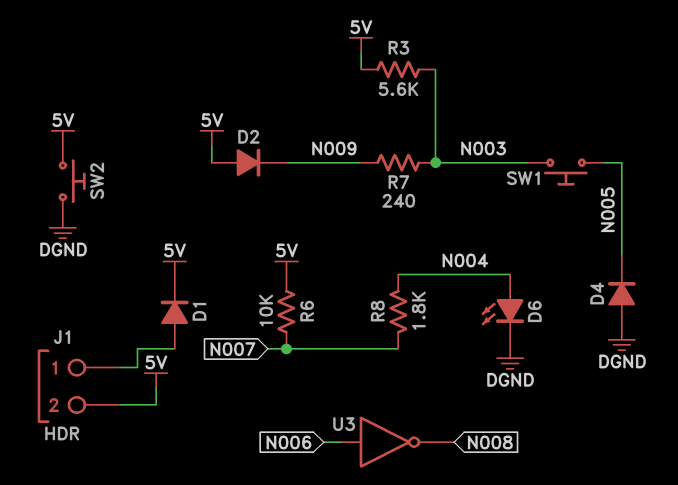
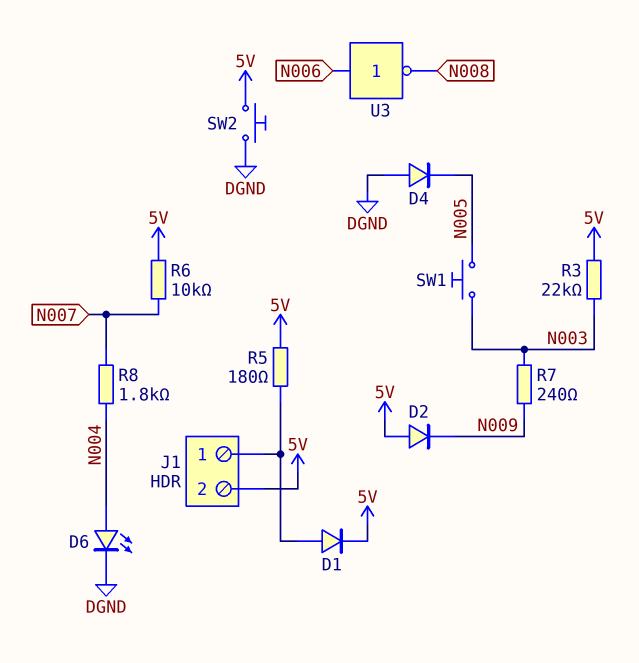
R3: 5.6k (5V, N003) -> 22k (5V, N003)
R5: none -> 180 (5V, J1/1)

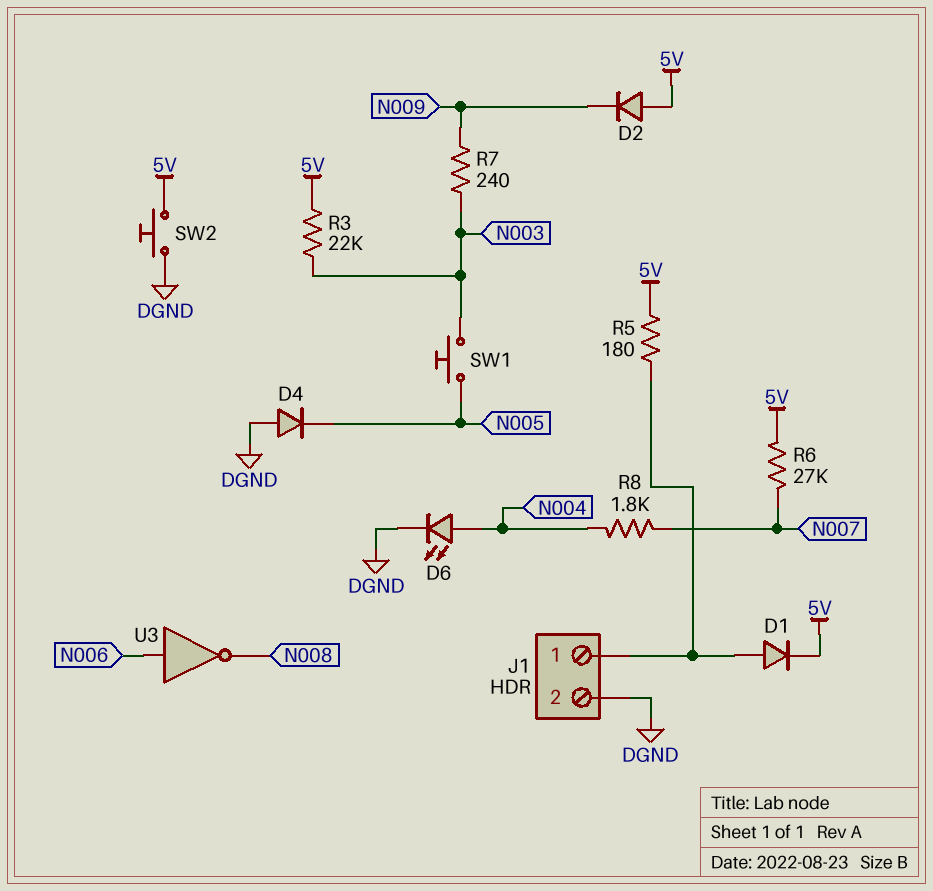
J1 pin 2: 5V -> DGND
R6: 10k (5V, N007) -> 27k (5V, N007)

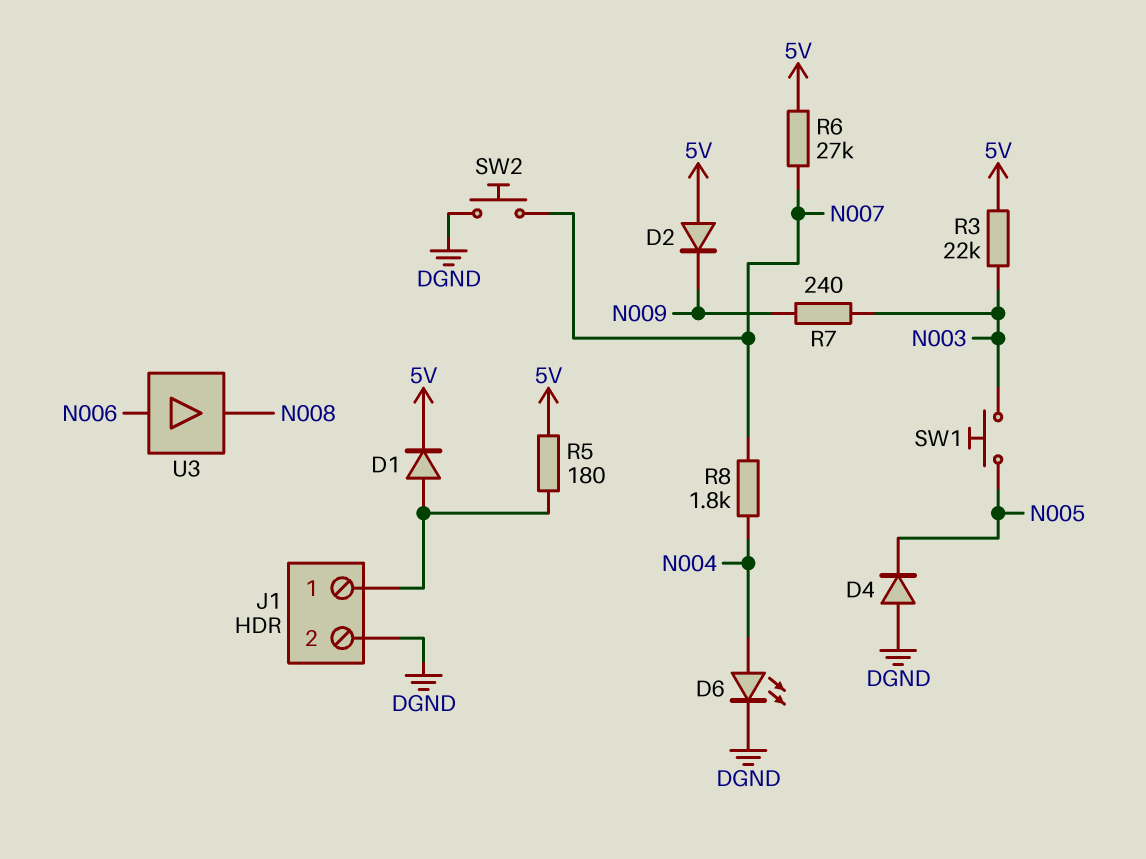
SW2: button (5V, DGND) -> button (DGND, N007)
U3: NOT (in N006, out N008) -> buffer (in N006, out N008)

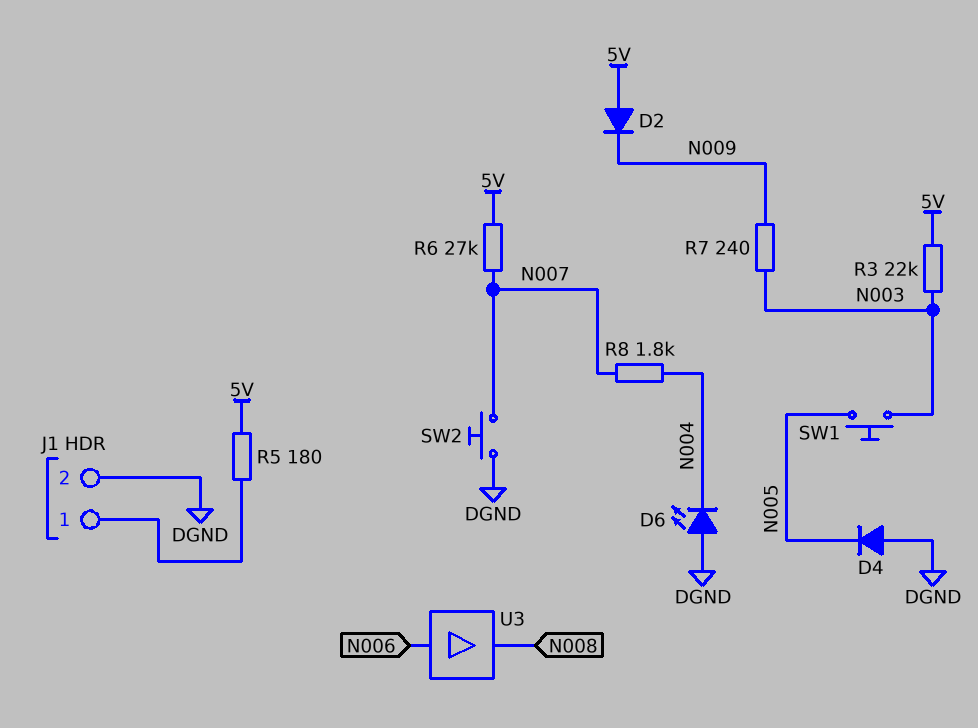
D1: diode (A J1/1, K 5V) -> none
D6: LED (A N004, K DGND) -> LED (A DGND, K N004)

